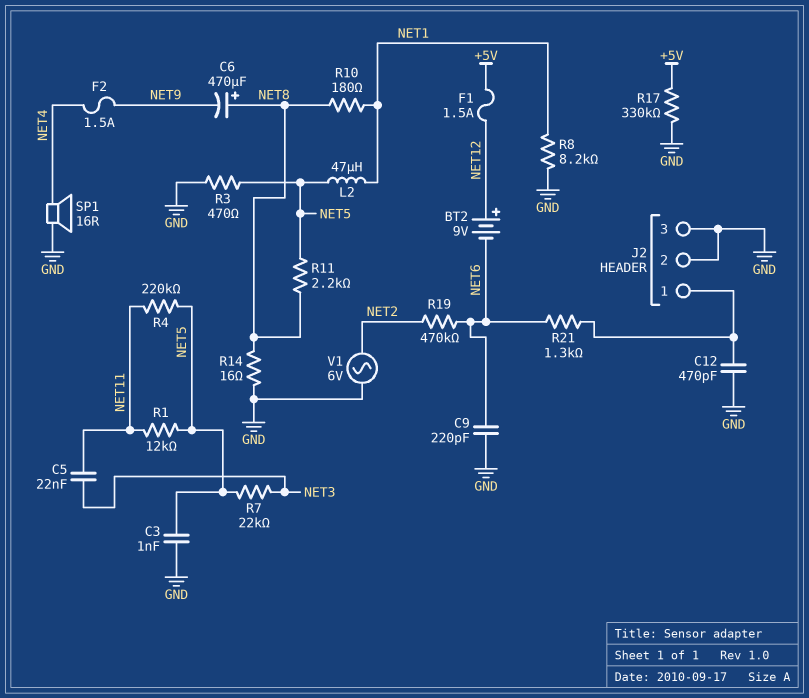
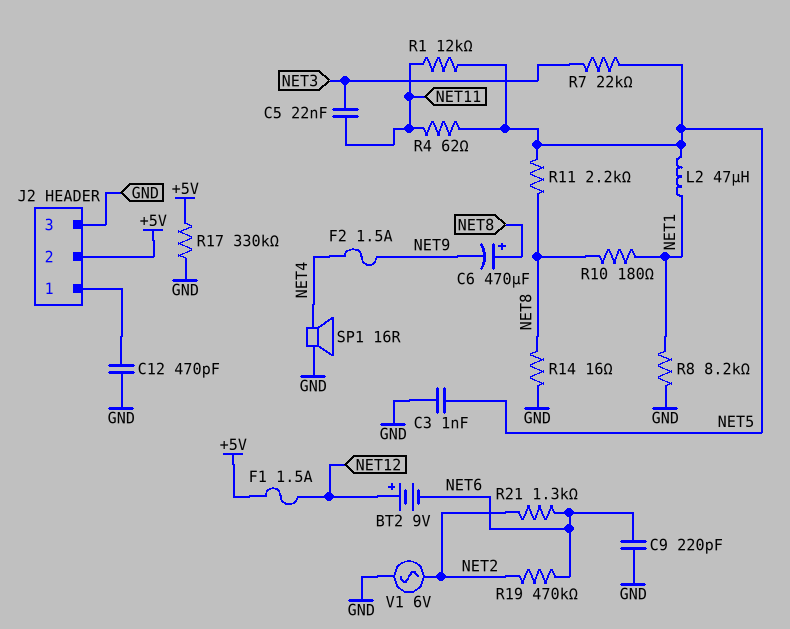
J2 pin 2: GND -> +5V
R3: 470 (GND, NET5) -> none
R4: 220k (NET5, NET11) -> 62 (NET5, NET11)
R21: 1.3k (J2/1, NET6) -> 1.3k (NET2, NET6)

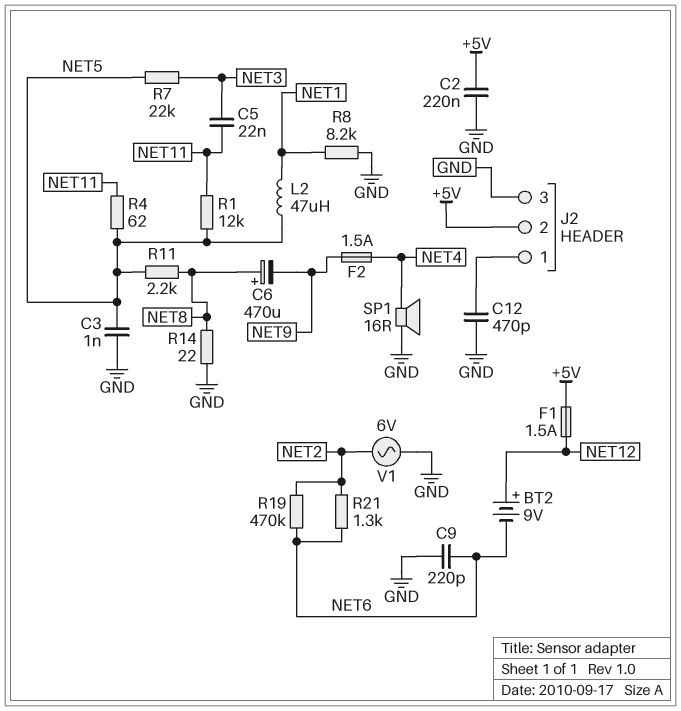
C2: none -> 220nF (+5V, GND)
R10: 180 (NET1, NET8) -> none
R14: 16 (GND, NET8) -> 22 (GND, NET8)
R17: 330k (+5V, GND) -> none

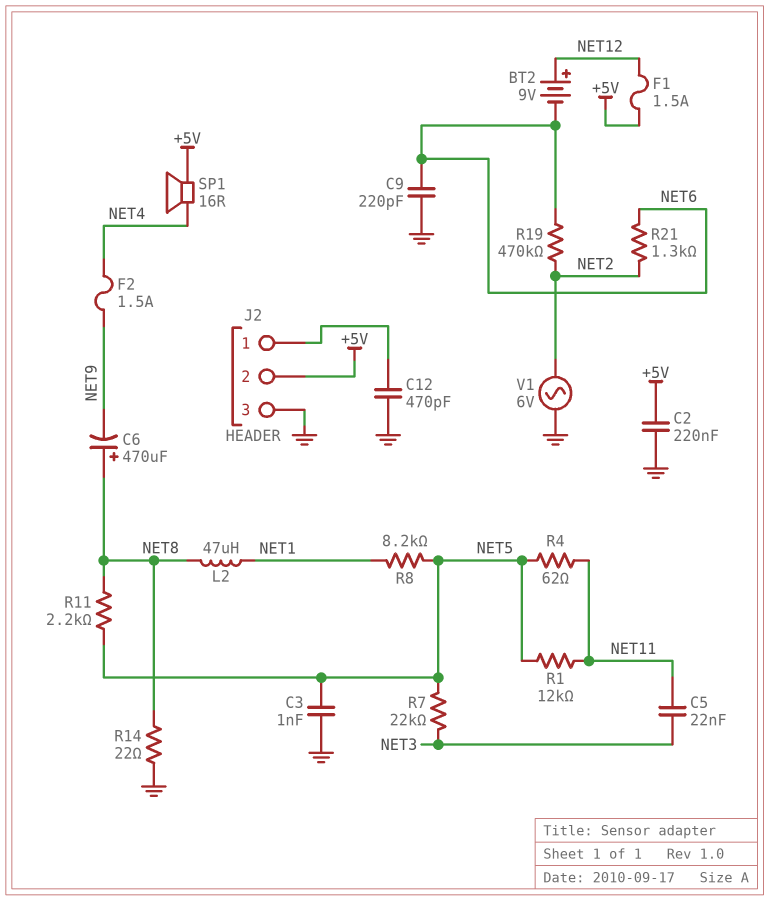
L2: 47uH (NET1, NET5) -> 47uH (NET1, NET8)
R8: 8.2k (GND, NET1) -> 8.2k (NET1, NET5)
SP1: speaker 16R (GND, NET4) -> speaker 16R (+5V, NET4)

